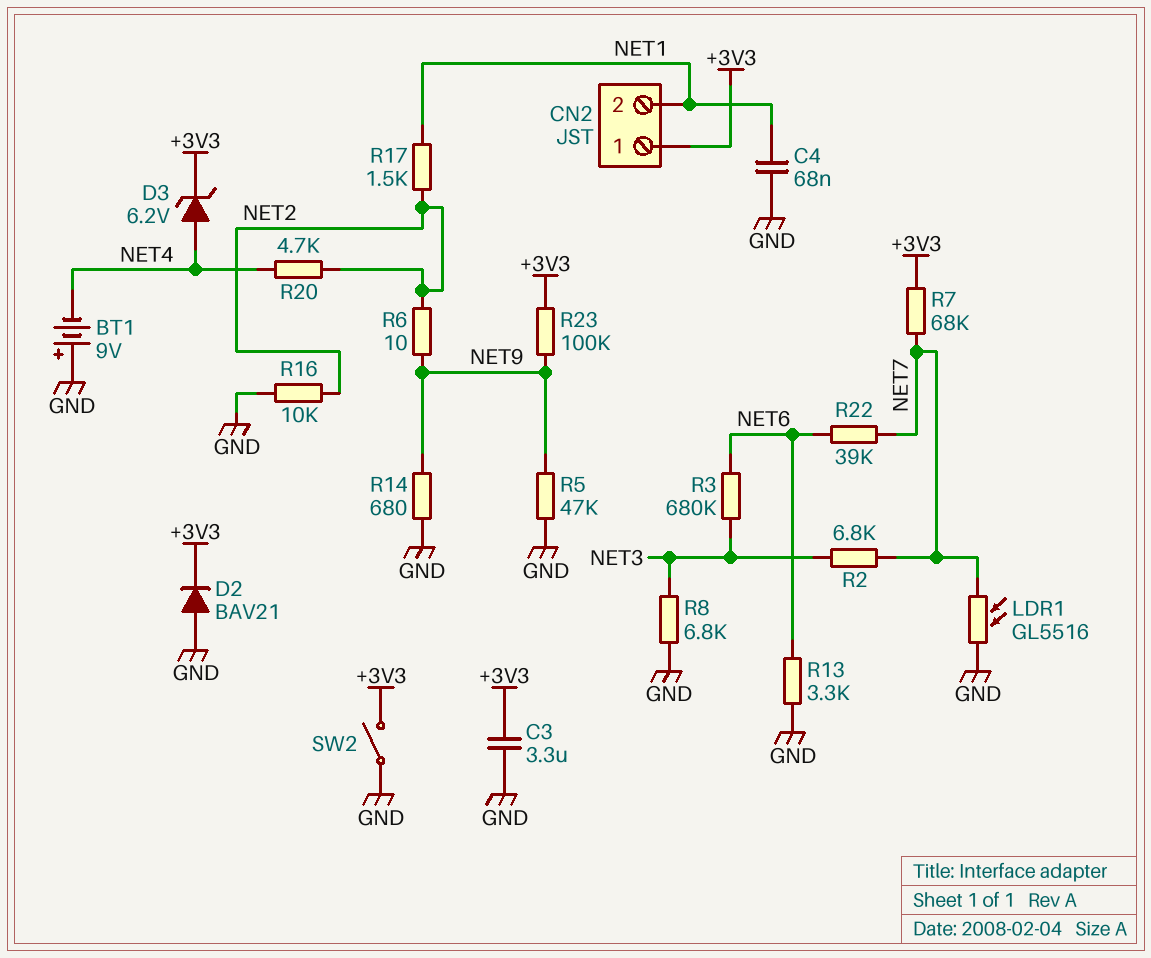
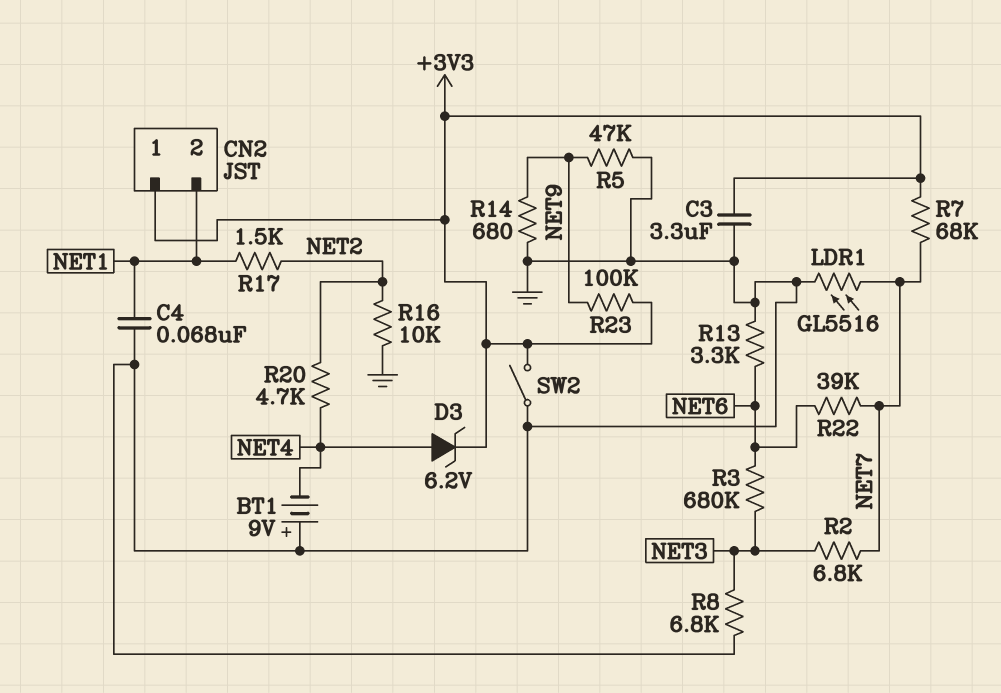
D2: diode BAV21 (A GND, K +3V3) -> none
R6: 10 (NET2, NET9) -> none

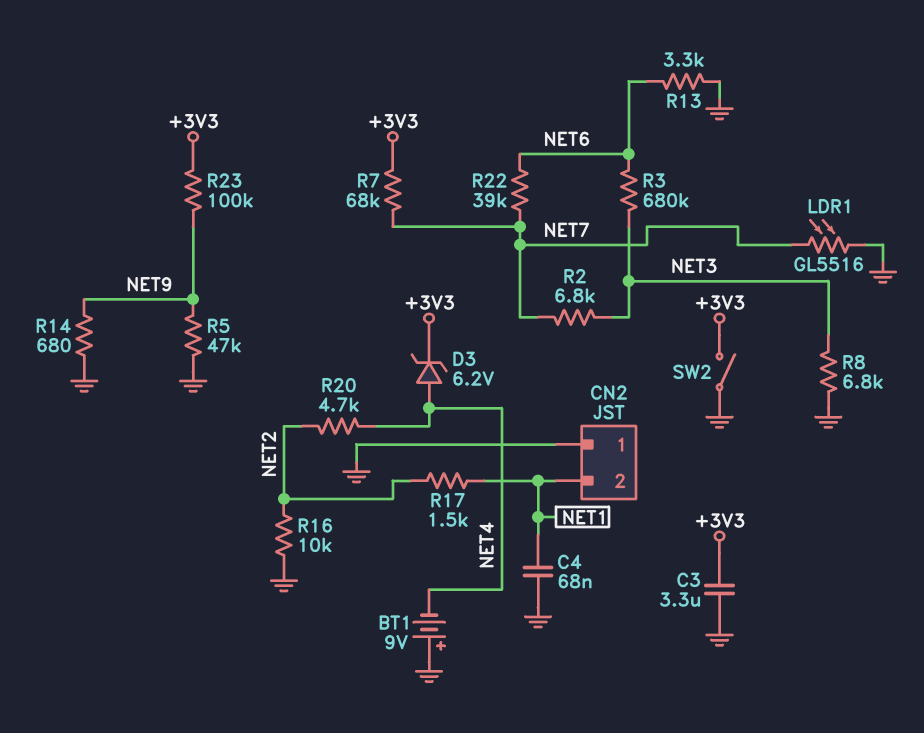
CN2 pin 1: +3V3 -> GND

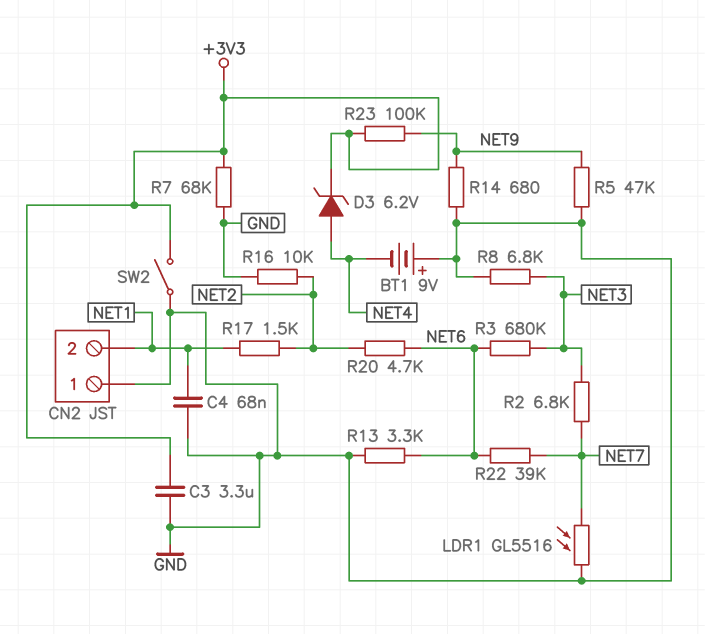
R7: 68k (+3V3, NET7) -> 68k (+3V3, GND)
R20: 4.7k (NET2, NET4) -> 4.7k (NET2, NET6)

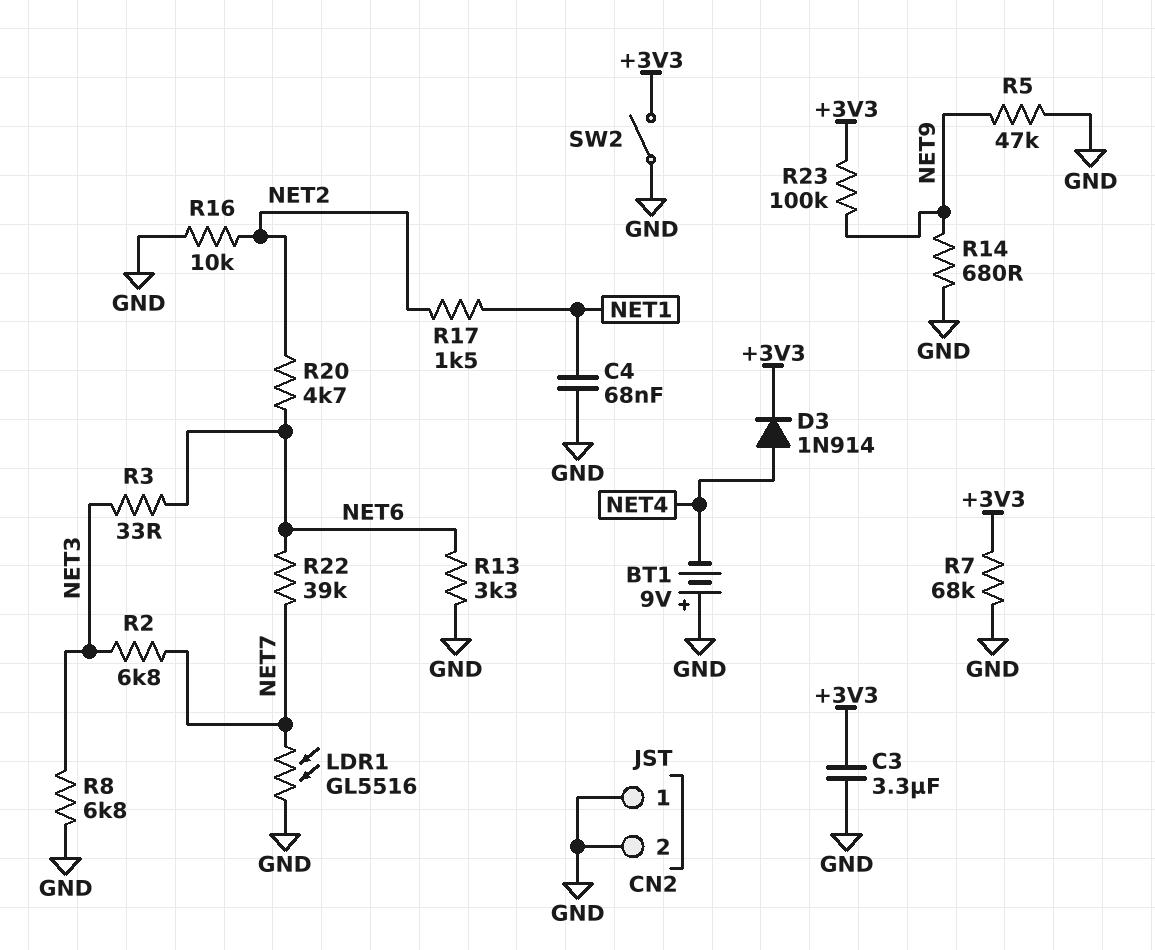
CN2 pin 2: NET1 -> GND
D3: zener 6.2V (A NET4, K +3V3) -> diode 1N914 (A NET4, K +3V3)
R3: 680k (NET3, NET6) -> 33 (NET3, NET6)

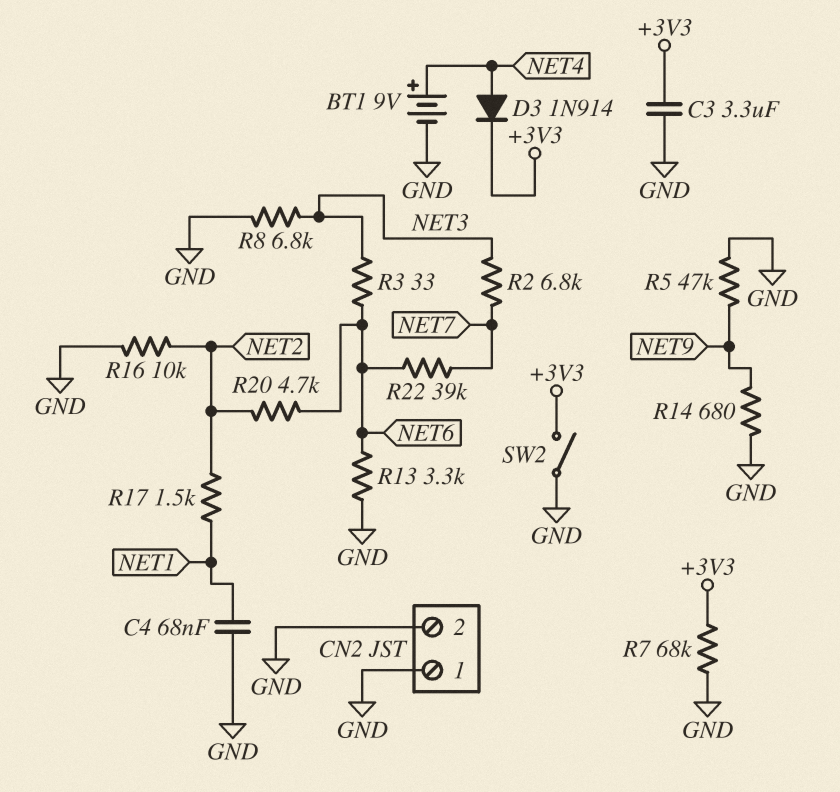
BT1: 9V (plus GND, minus NET4) -> 9V (plus NET4, minus GND)
LDR1: GL5516 (GND, NET7) -> none
R23: 100k (+3V3, NET9) -> none

